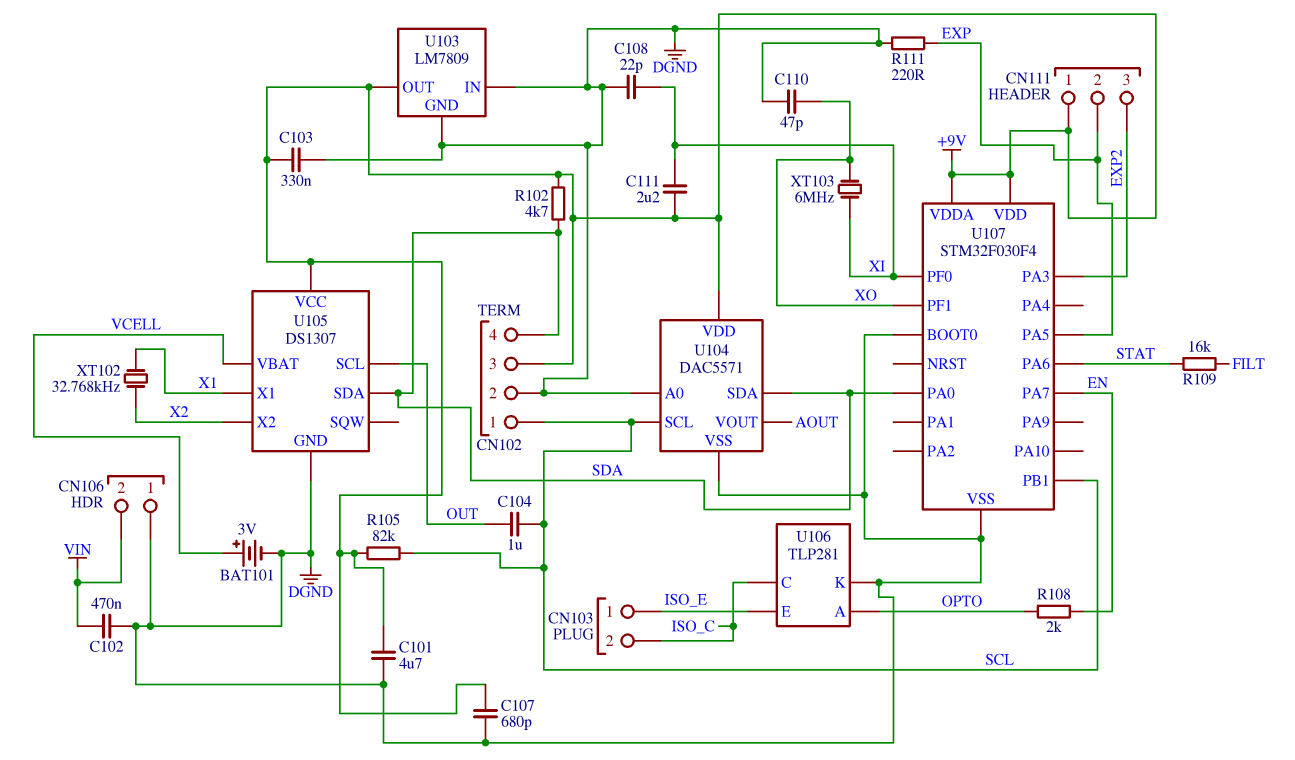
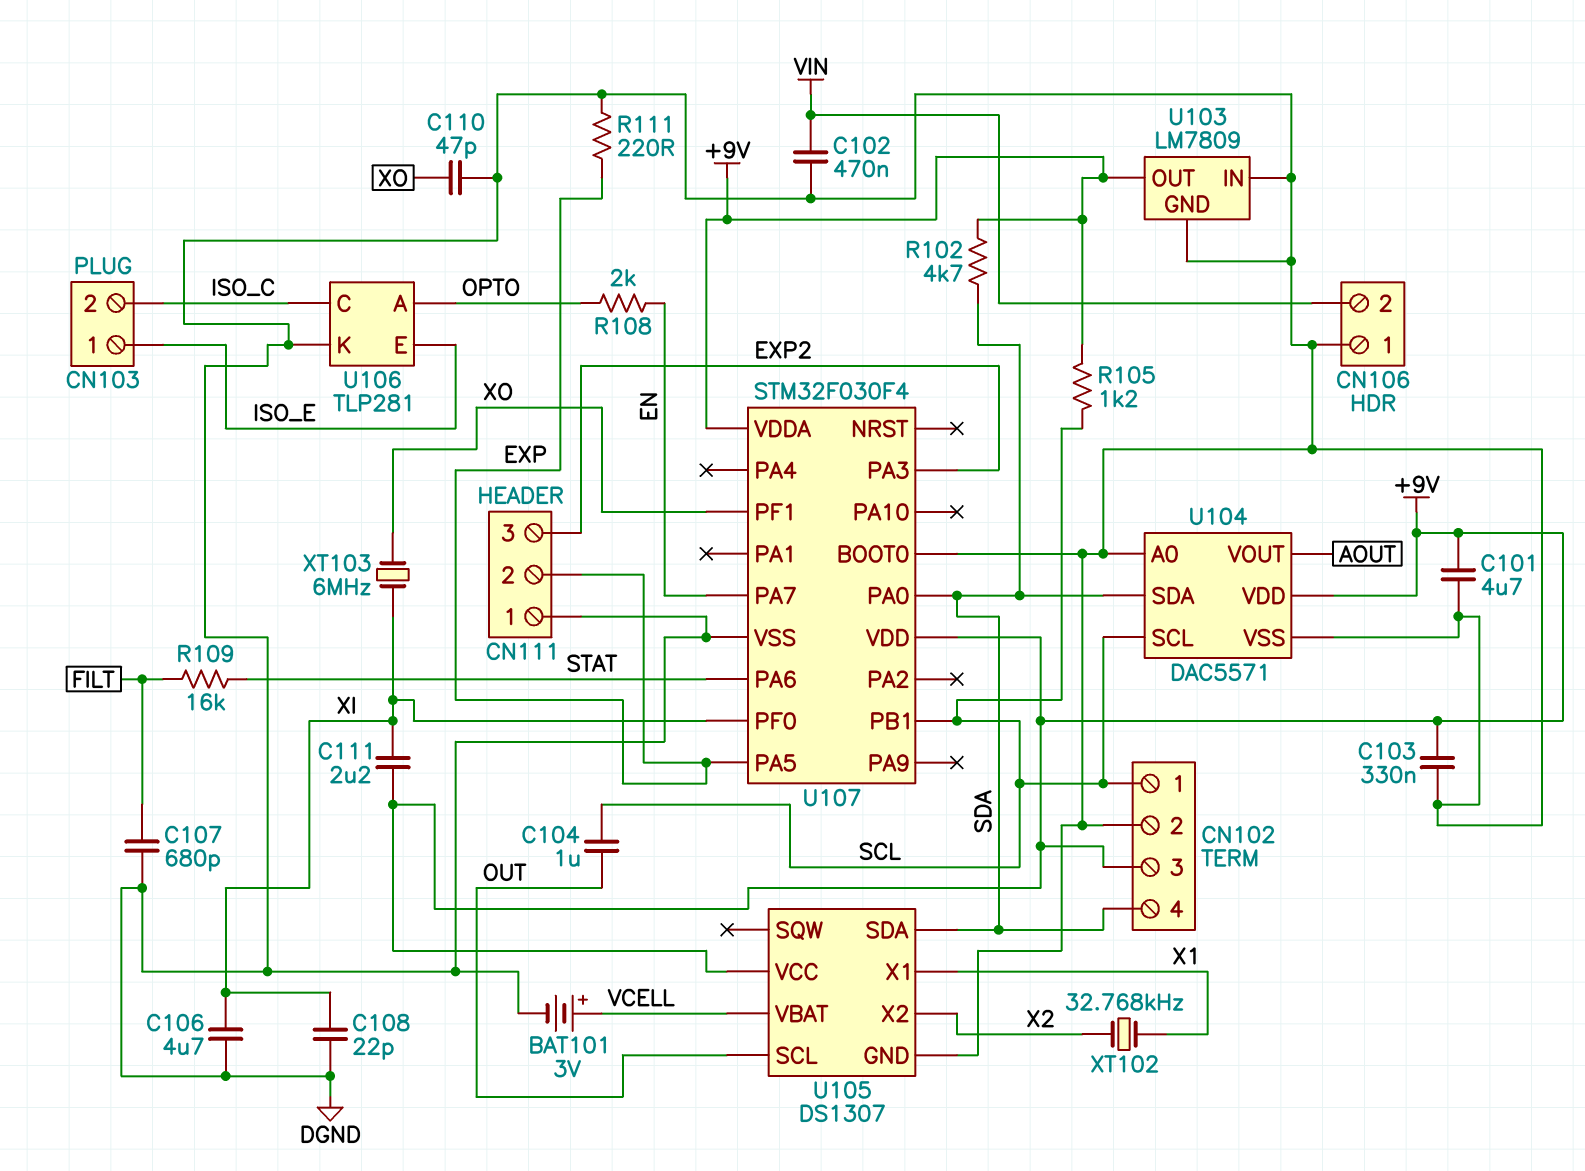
C106: none -> 4.7uF (DGND, XI)
C107: 680pF (+9V, DGND) -> 680pF (DGND, FILT)
CN111 pin 1: +9V -> DGND
R105: 82k (+9V, SCL) -> 1.2k (+9V, SCL)

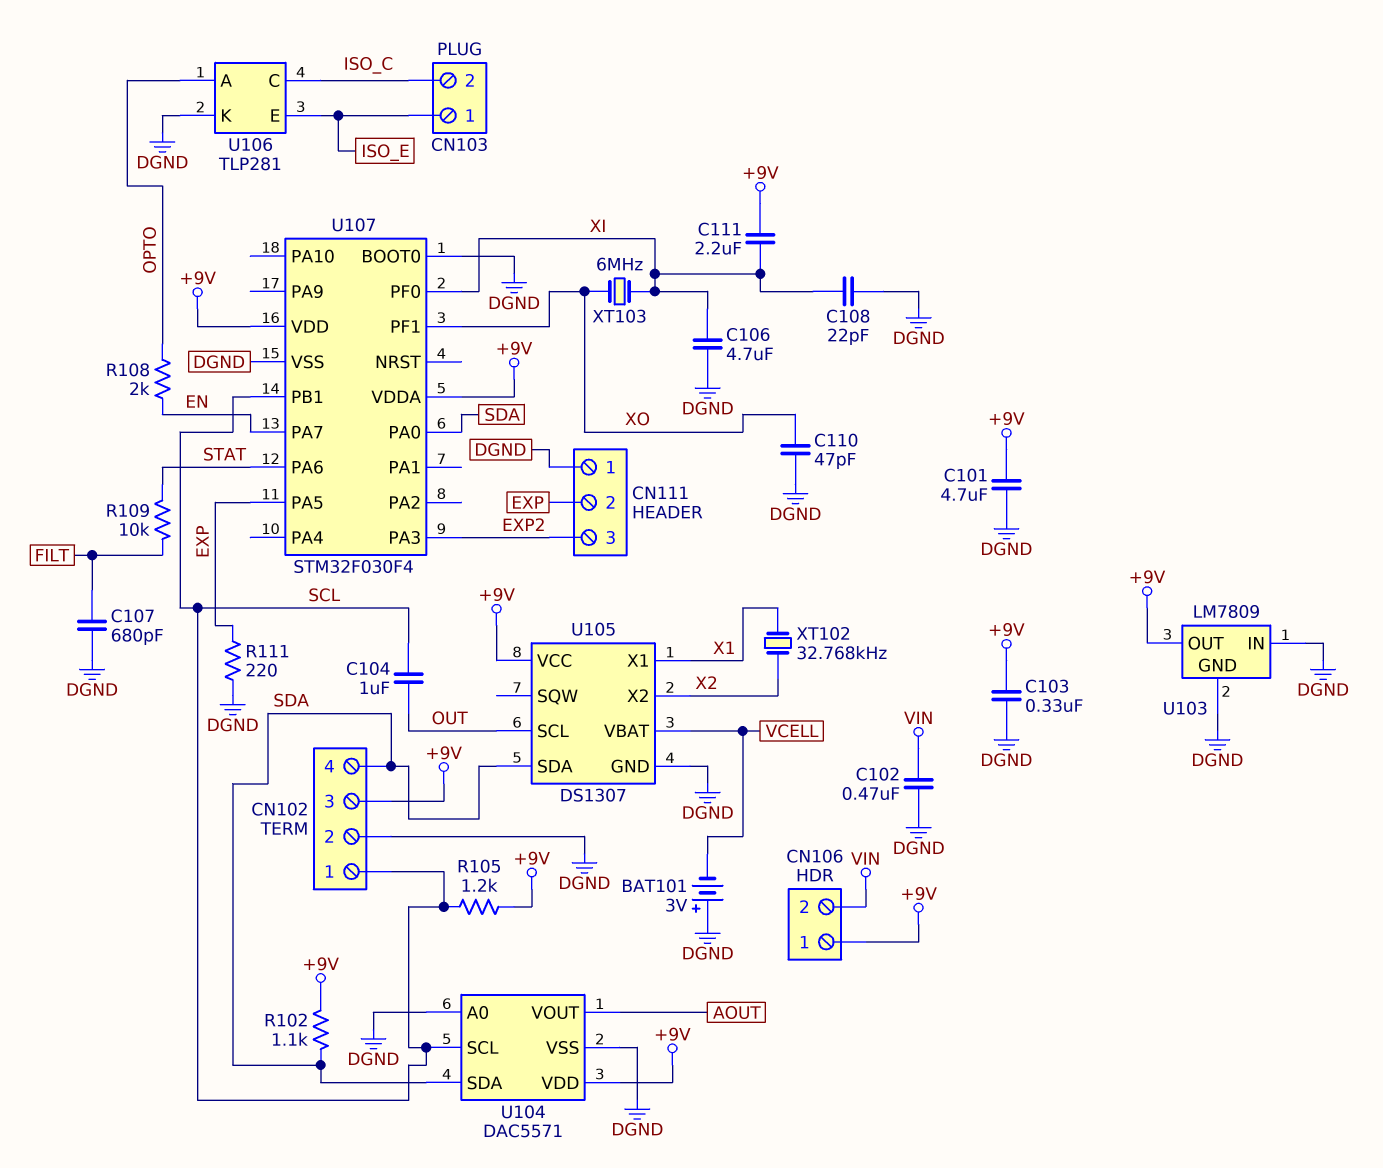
BAT101: 3V (plus VCELL, minus DGND) -> 3V (plus DGND, minus VCELL)
CN106 pin 1: DGND -> +9V
R102: 4.7k (+9V, SDA) -> 1.1k (+9V, SDA)
R109: 16k (FILT, STAT) -> 10k (FILT, STAT)

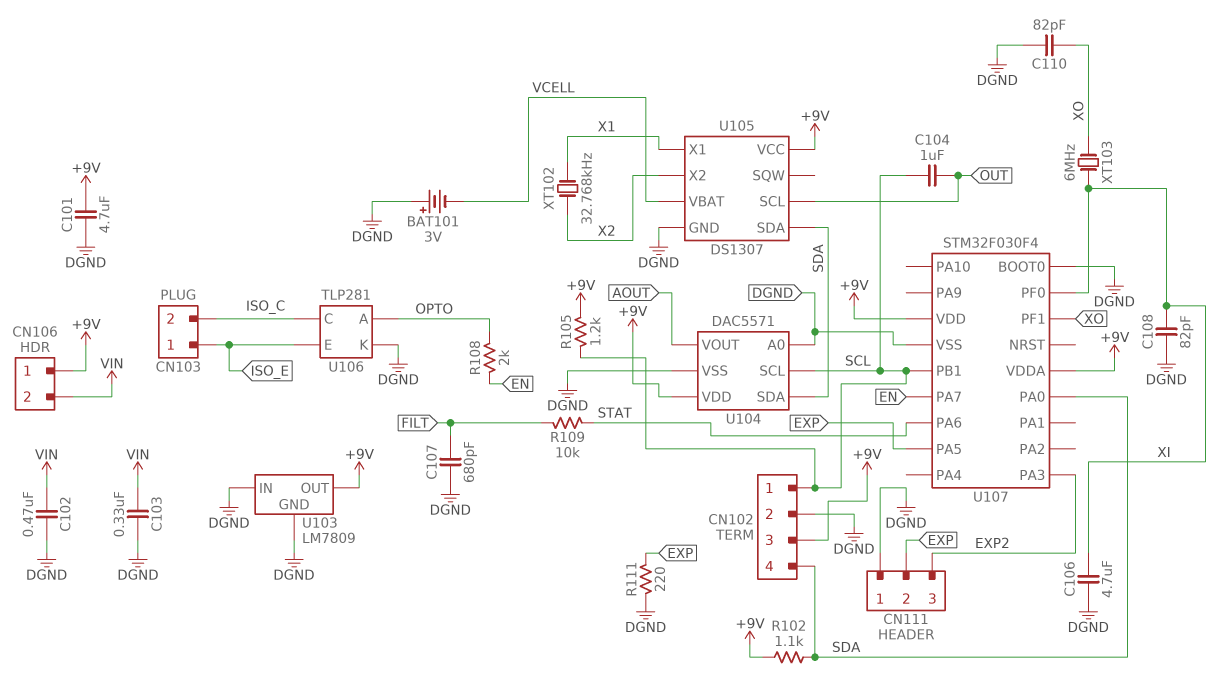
C103: 330nF (+9V, DGND) -> 330nF (DGND, VIN)
C108: 22pF (DGND, XI) -> 82pF (DGND, XI)
C110: 47pF (DGND, XO) -> 82pF (DGND, XO)
C111: 2.2uF (+9V, XI) -> none

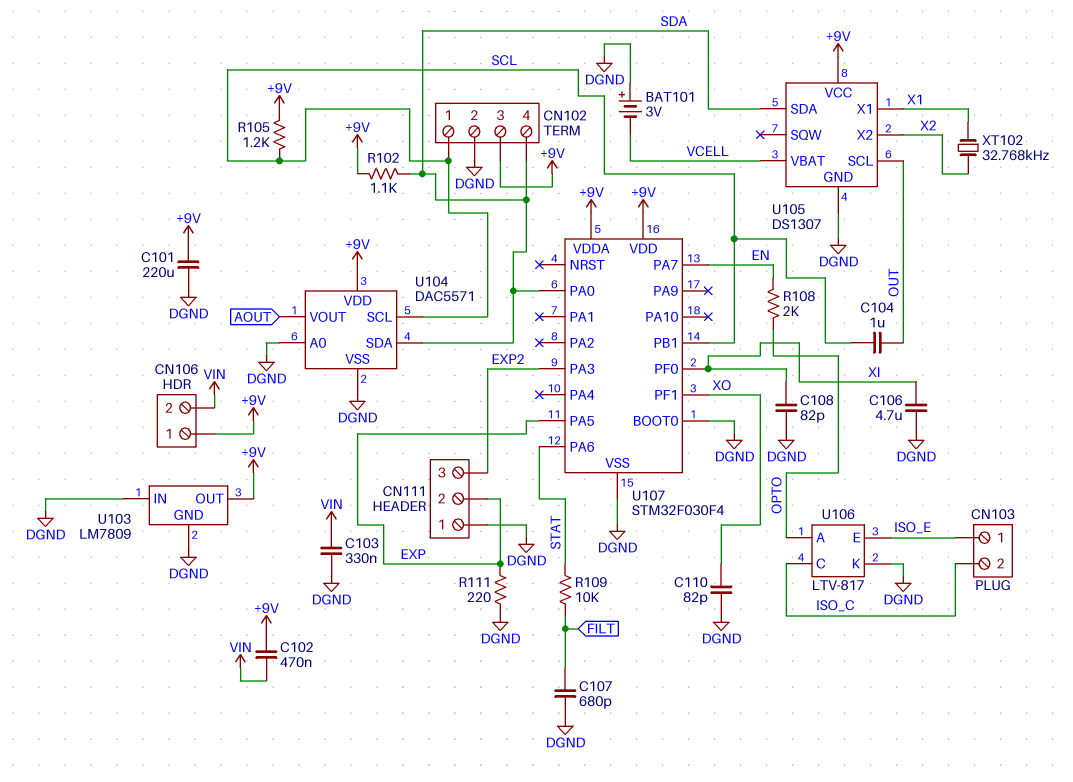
C101: 4.7uF (+9V, DGND) -> 220uF (+9V, DGND)
C102: 470nF (DGND, VIN) -> 470nF (+9V, VIN)
U106: TLP281 -> LTV-817
XT103: 6MHz (XI, XO) -> none

